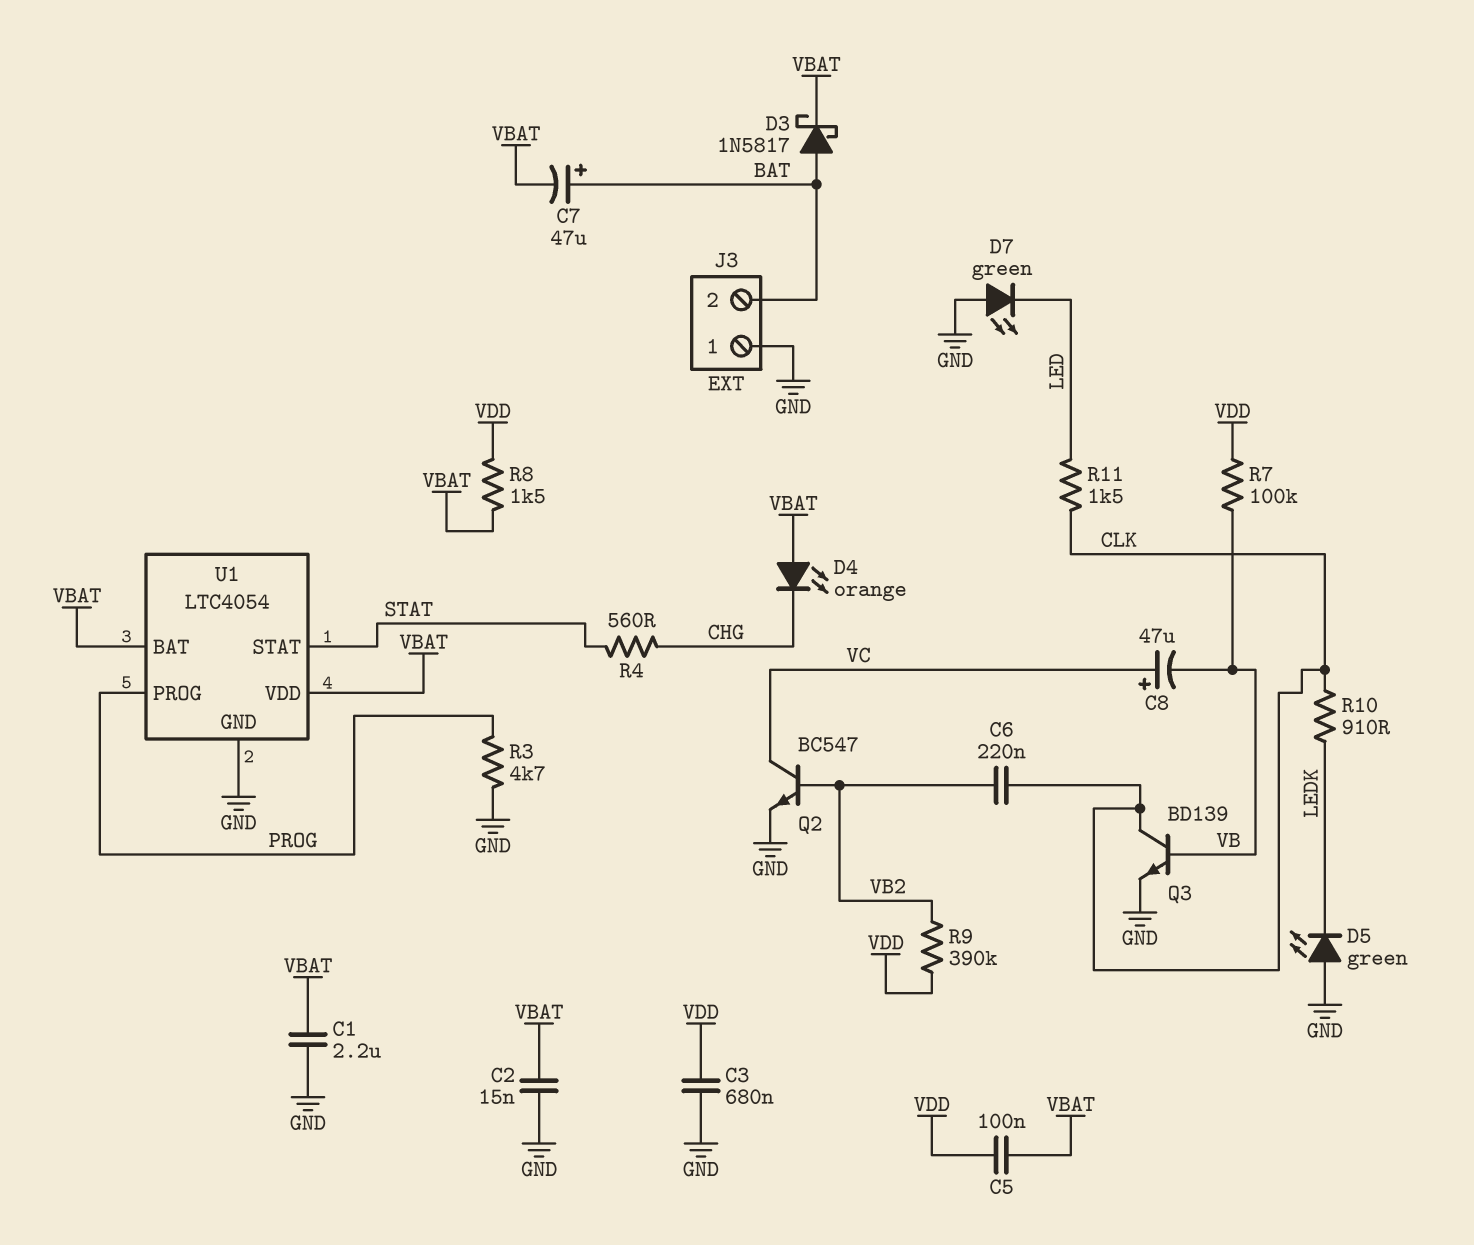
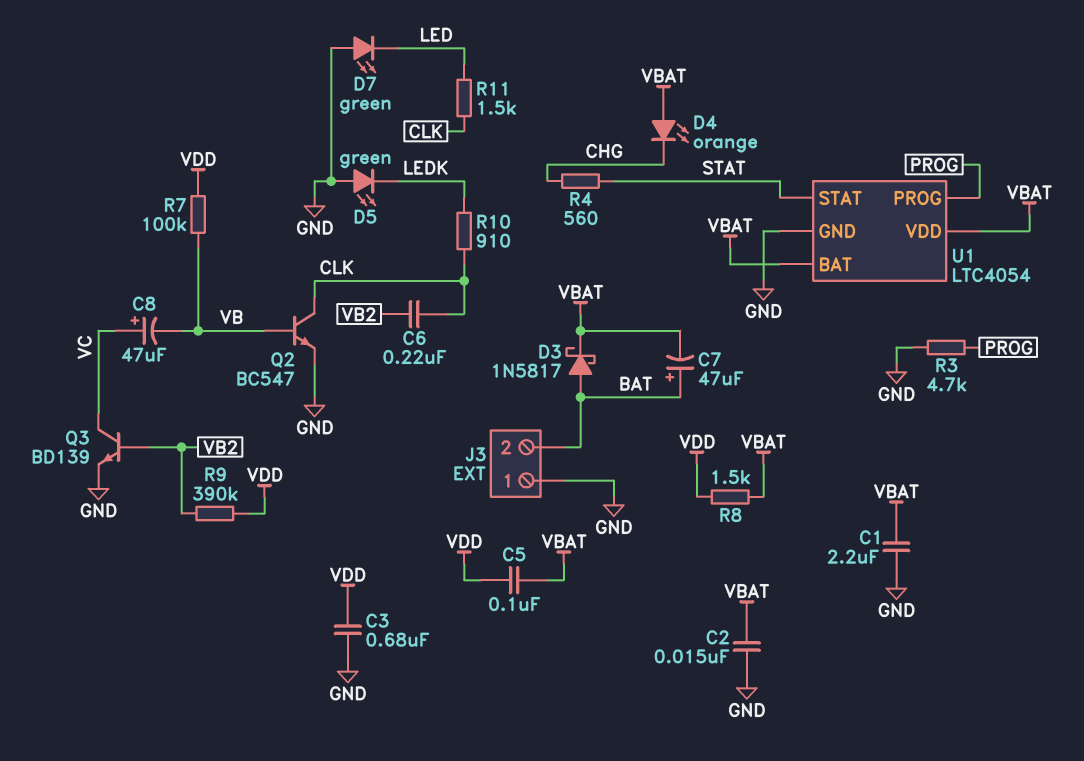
Q2: NPN BC547 (B VB2, C VC, E GND) -> NPN BC547 (B VB, C CLK, E GND)
Q3: NPN BD139 (B VB, C CLK, E GND) -> NPN BD139 (B VB2, C VC, E GND)

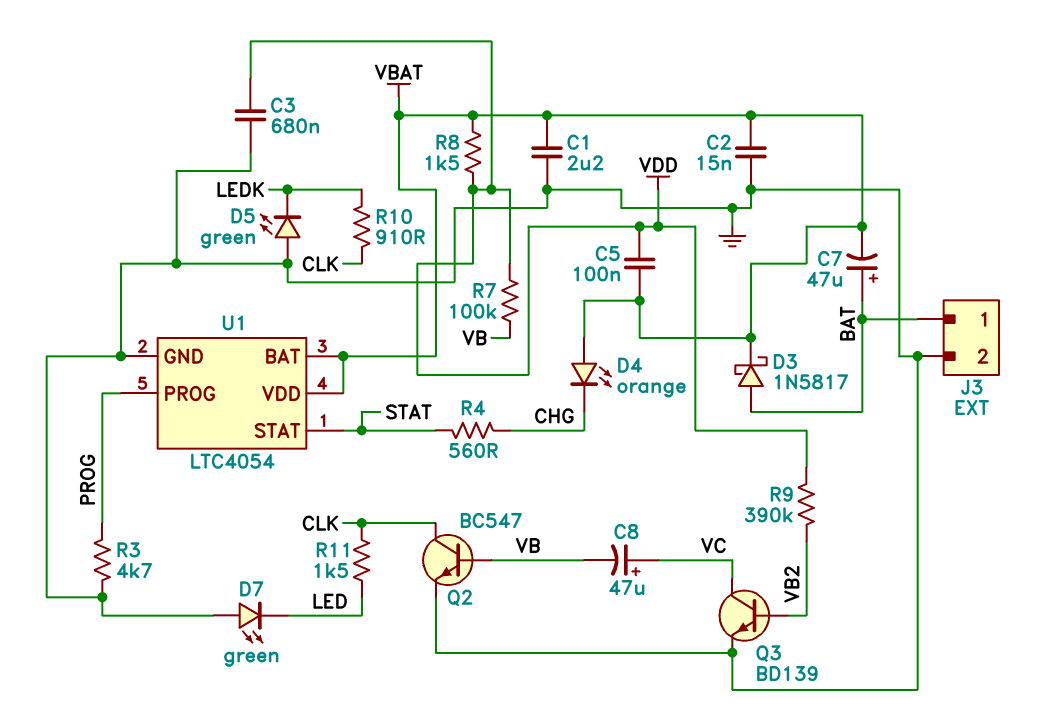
C6: 220nF (CLK, VB2) -> none
J3 pin 1: GND -> BAT
J3 pin 2: BAT -> GND

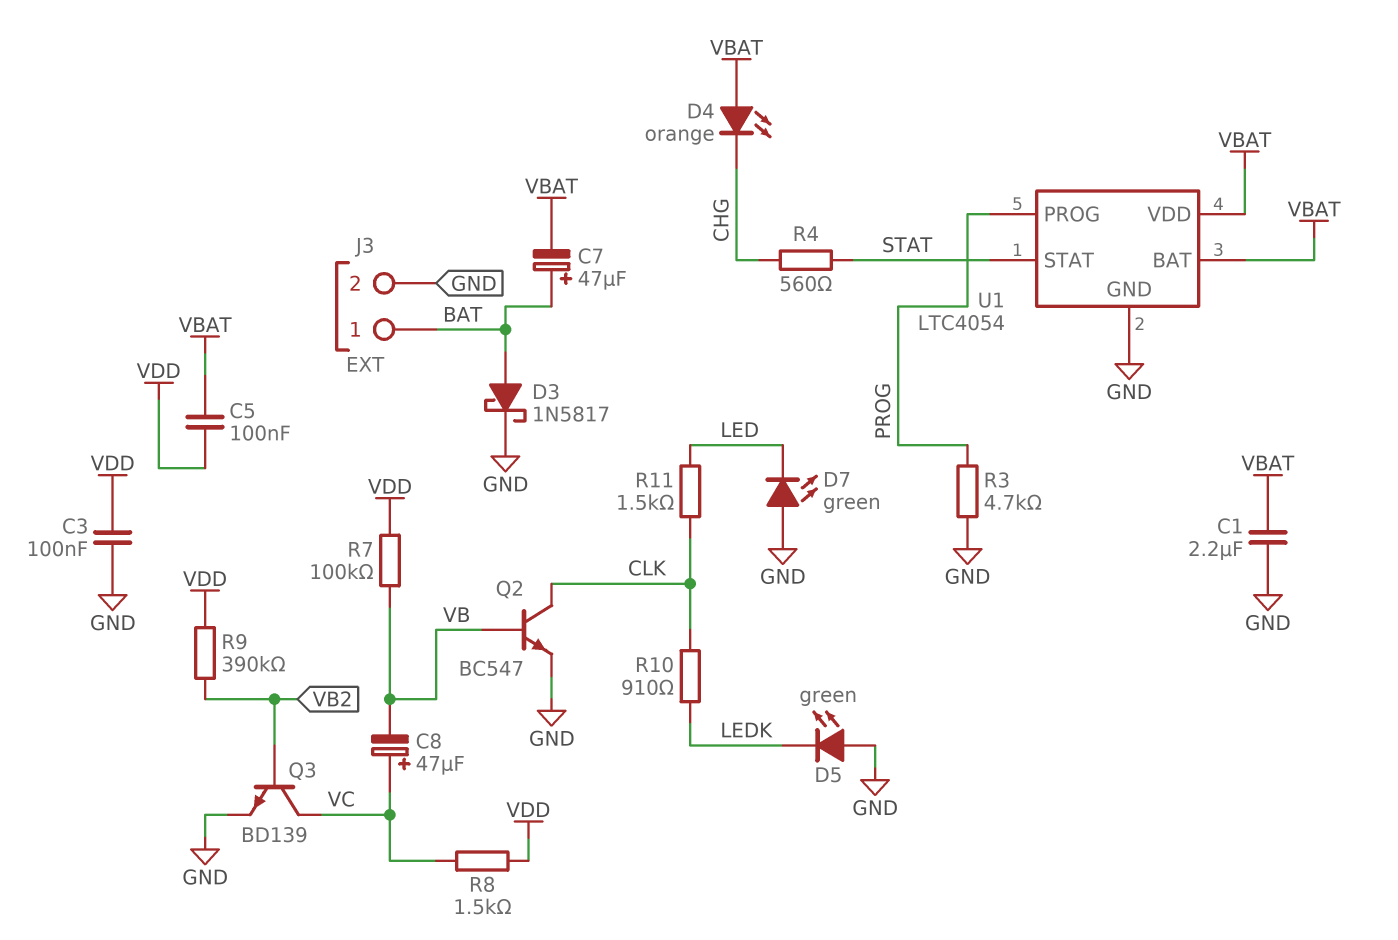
C2: 15nF (GND, VBAT) -> none
C3: 680nF (GND, VDD) -> 100nF (GND, VDD)
D3: schottky 1N5817 (A BAT, K VBAT) -> schottky 1N5817 (A BAT, K GND)
R8: 1.5k (VBAT, VDD) -> 1.5k (VC, VDD)

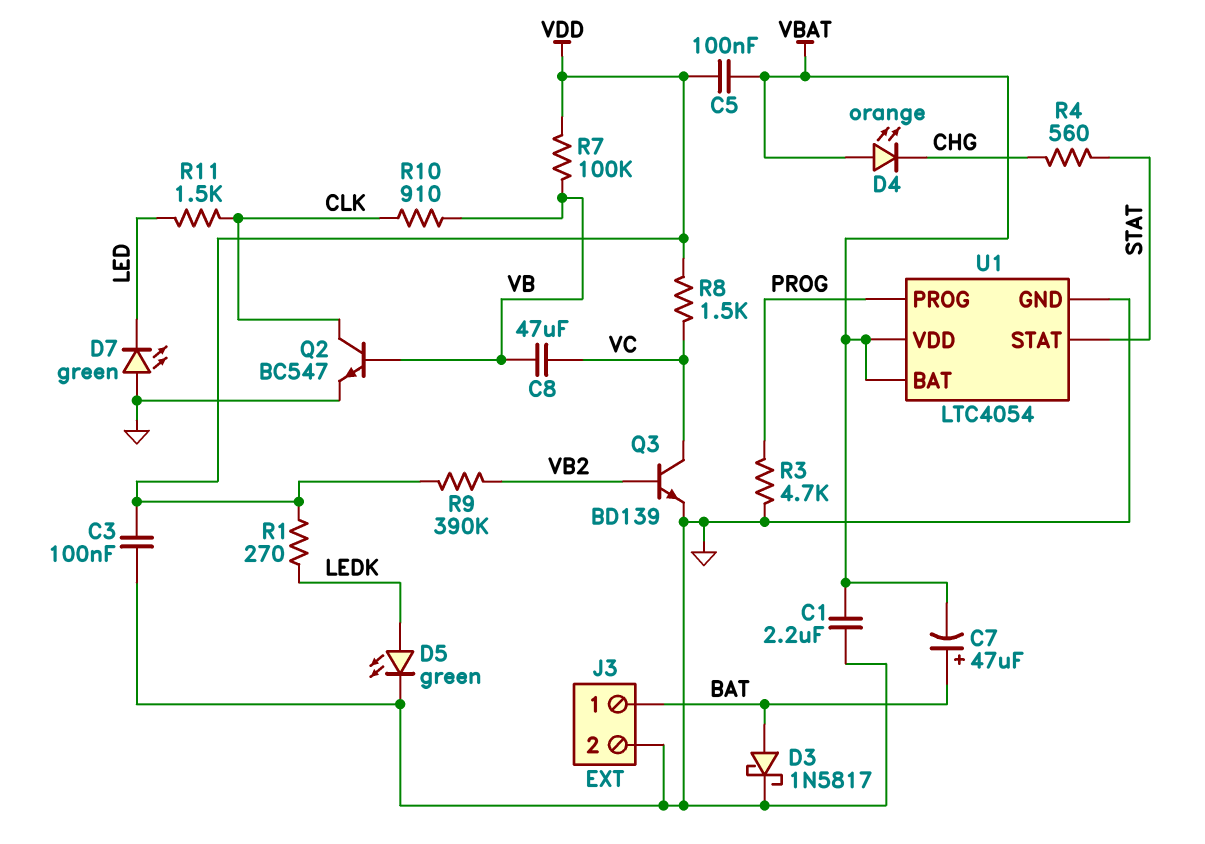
C8: 47uF (plus VC, minus VB) -> 47uF (VB, VC)
D5: LED green (A GND, K LEDK) -> LED green (A LEDK, K GND)
R1: none -> 270 (LEDK, VDD)
R10: 910 (CLK, LEDK) -> 910 (CLK, VB)

